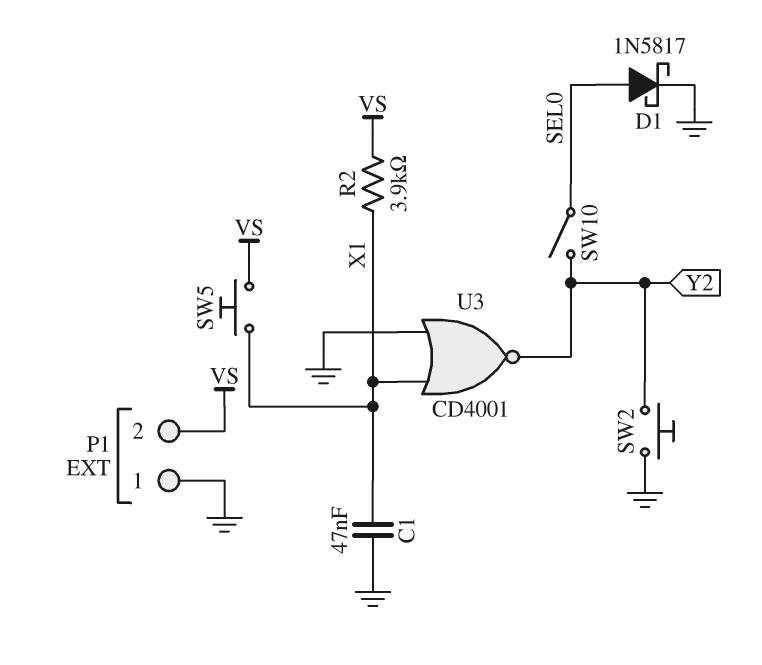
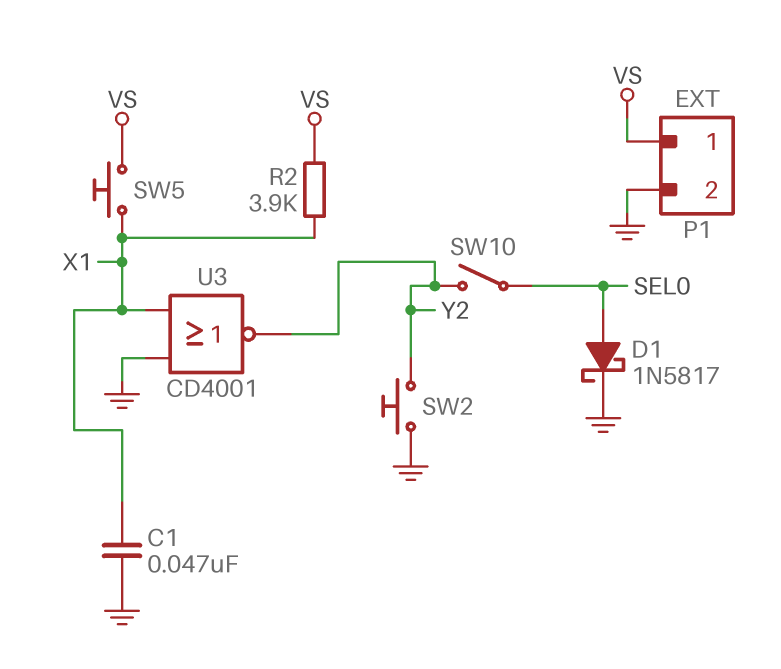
P1 pin 1: GND -> VS
P1 pin 2: VS -> GND

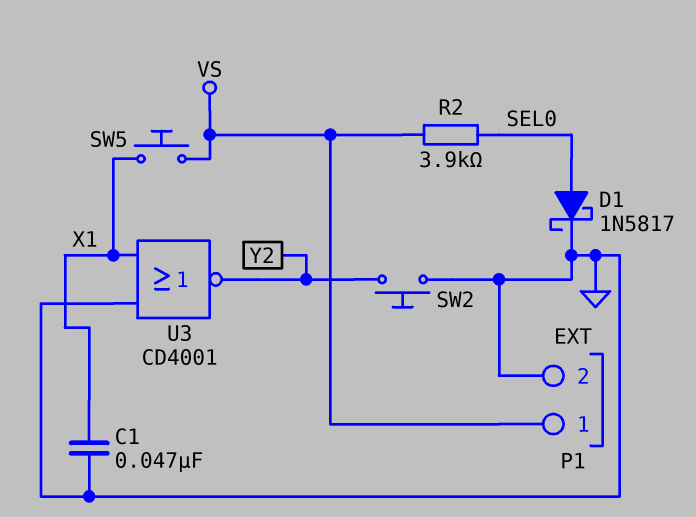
R2: 3.9k (VS, X1) -> 3.9k (SEL0, VS)
SW10: switch (SEL0, Y2) -> none

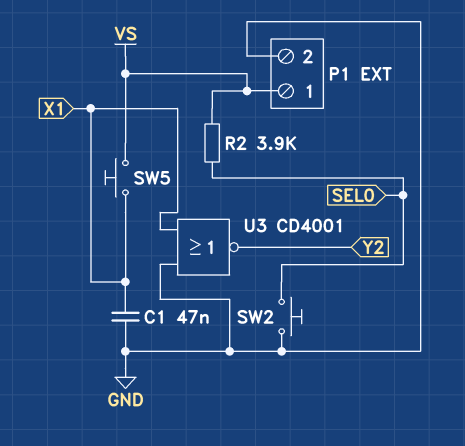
D1: schottky 1N5817 (A SEL0, K GND) -> none
SW2: button (GND, Y2) -> button (GND, SEL0)

